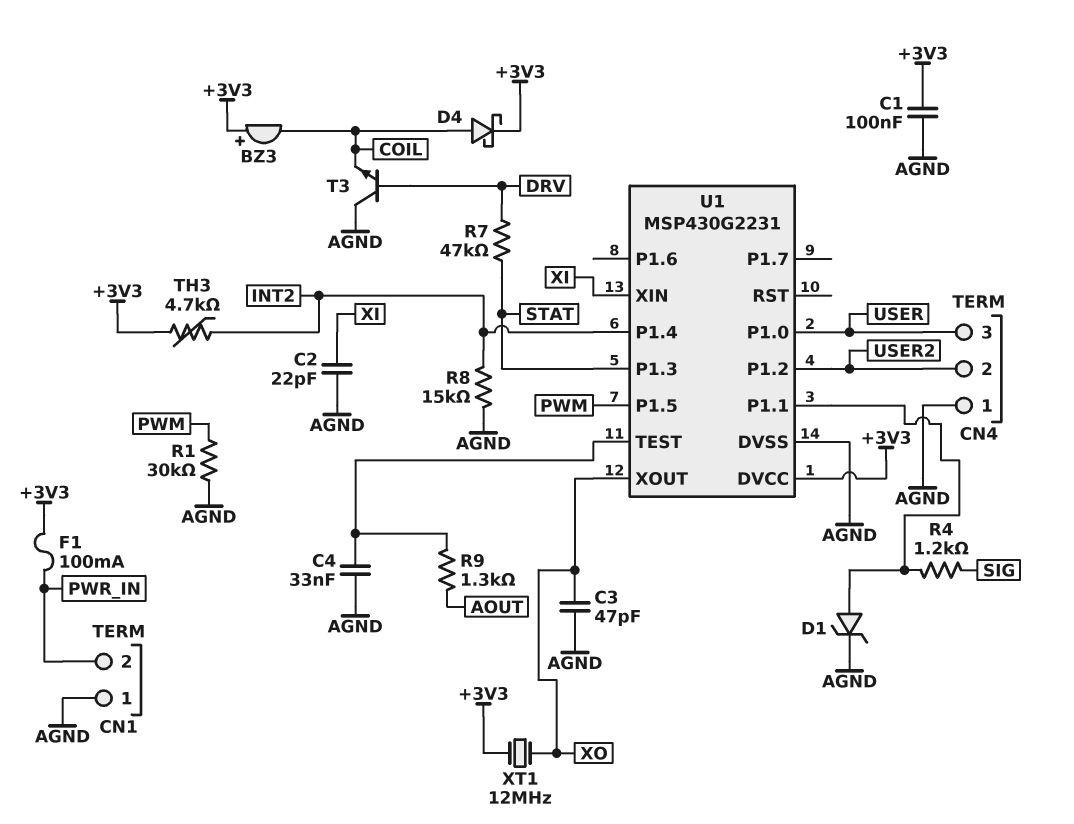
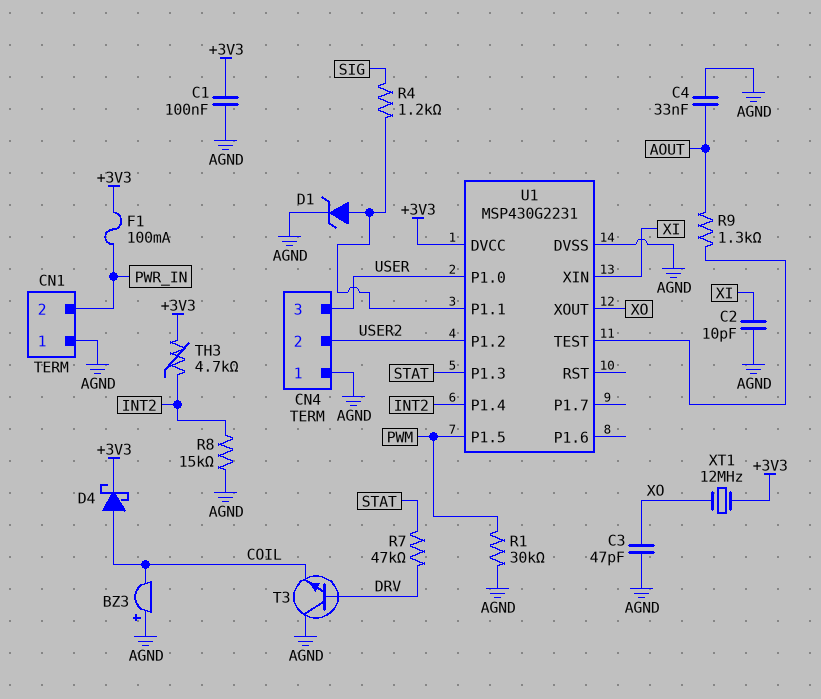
BZ3: buzzer (plus +3V3, minus COIL) -> buzzer (plus AGND, minus COIL)
C2: 22pF (AGND, XI) -> 10pF (AGND, XI)
C4: 33nF (AGND, U1/TEST) -> 33nF (AGND, AOUT)

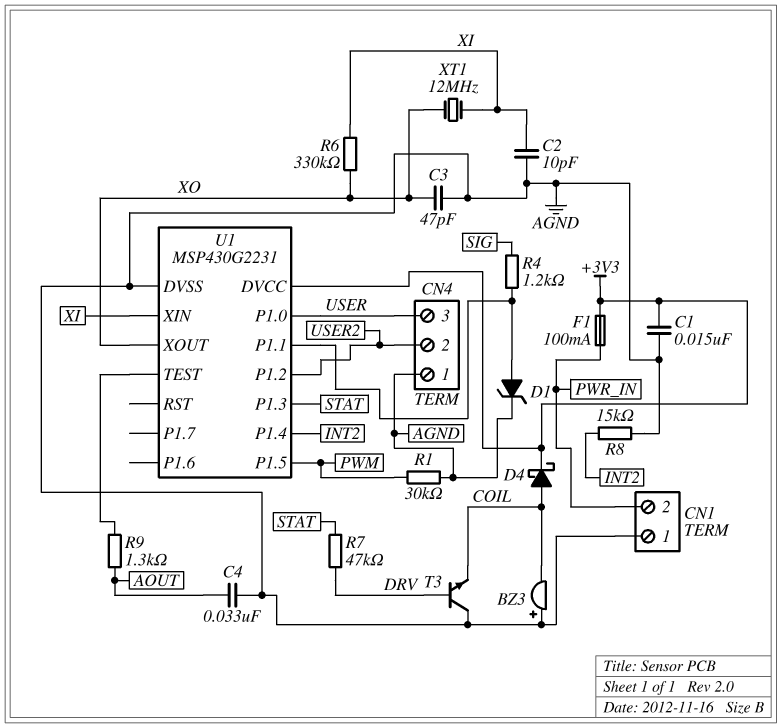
C1: 100nF (+3V3, AGND) -> 15nF (+3V3, AGND)
R6: none -> 330k (XI, XO)
TH3: 4.7k (+3V3, INT2) -> none
XT1: 12MHz (+3V3, XO) -> 12MHz (XI, XO)

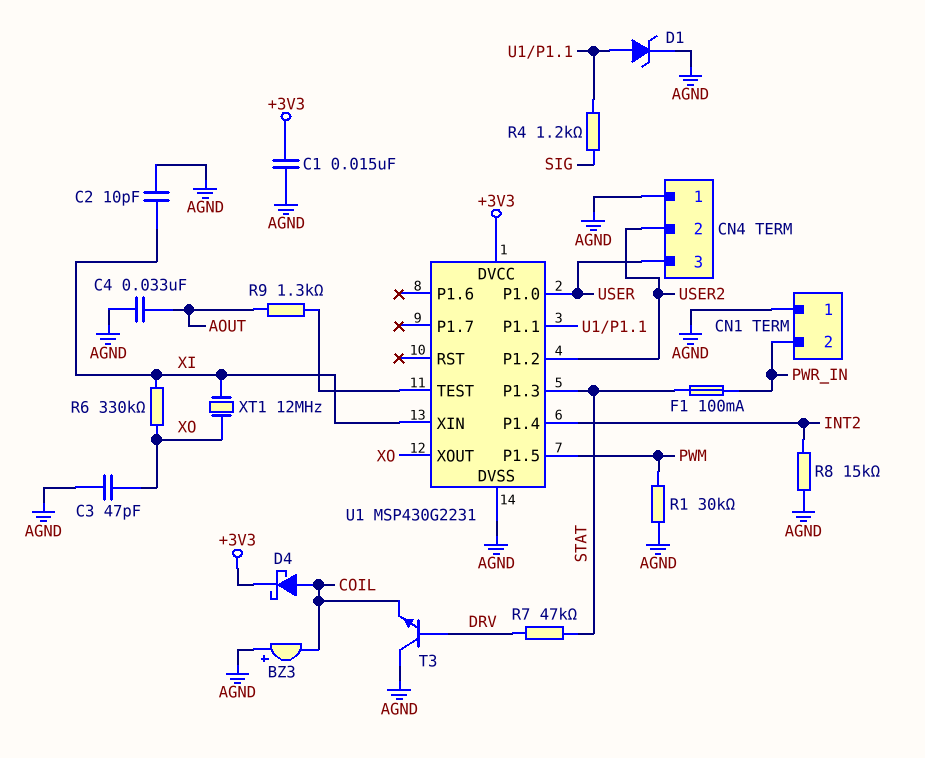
F1: 100mA (+3V3, PWR_IN) -> 100mA (PWR_IN, STAT)

